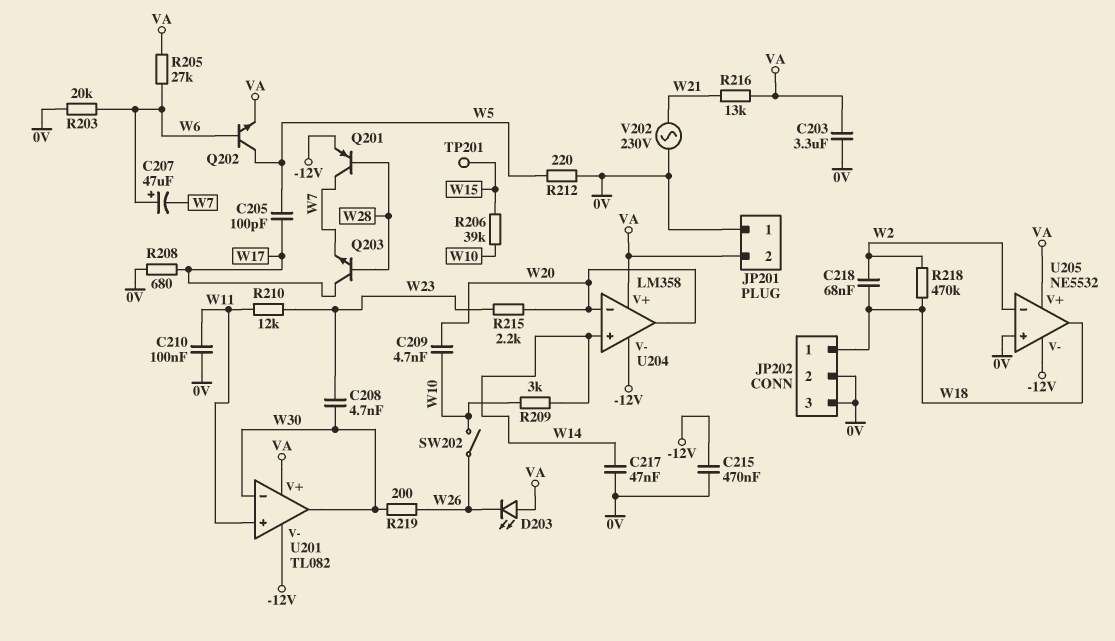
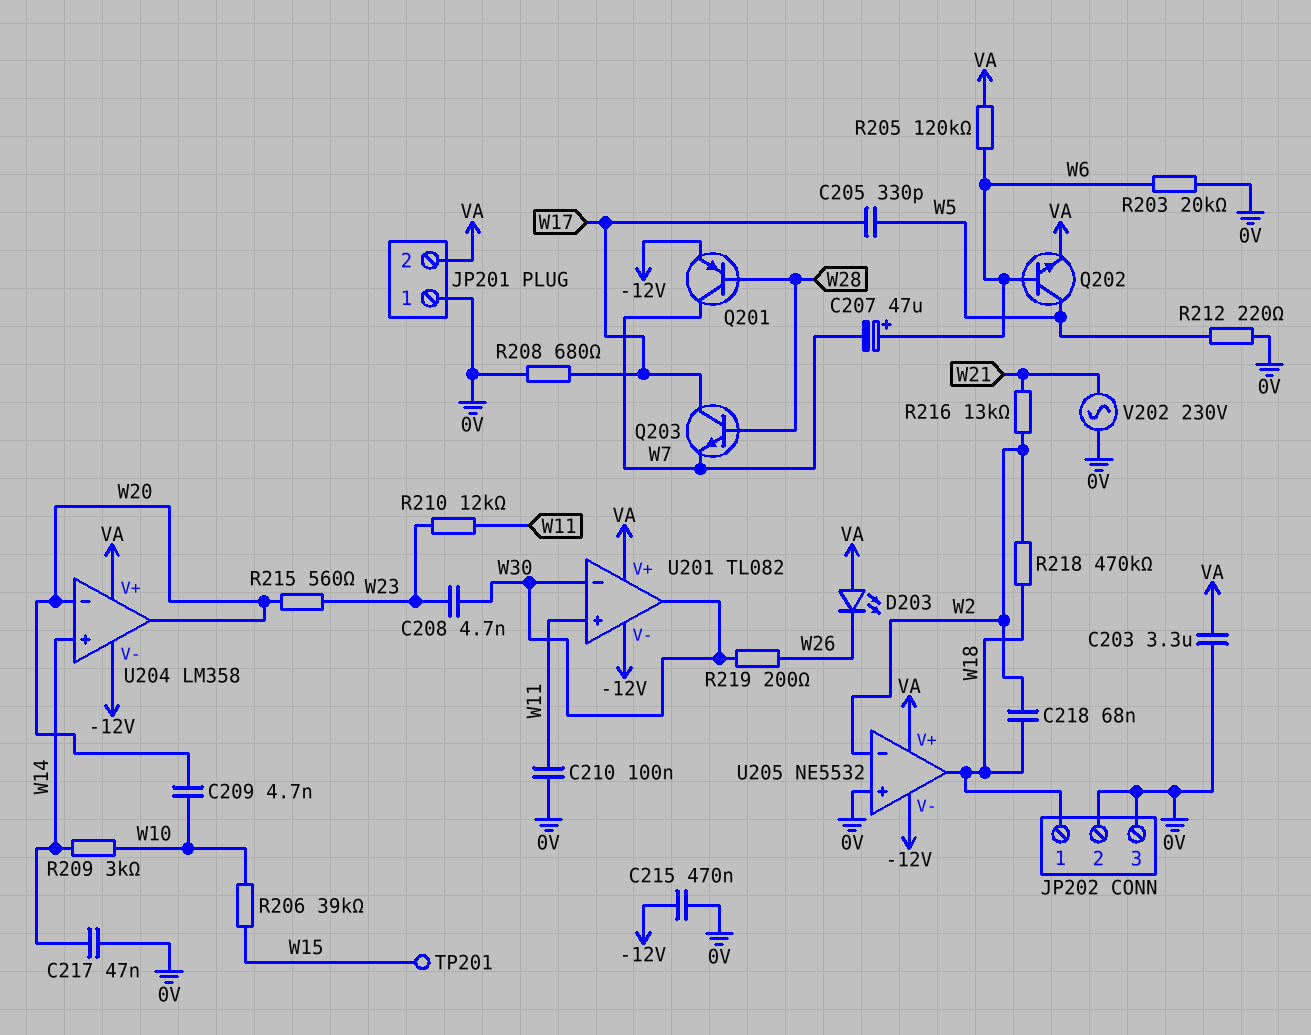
C205: 100pF (W5, W17) -> 330pF (W5, W17)
R205: 27k (VA, W6) -> 120k (VA, W6)
R215: 2.2k (W20, W23) -> 560 (W20, W23)
R216: 13k (VA, W21) -> 13k (W2, W21)
SW202: switch (W10, W26) -> none

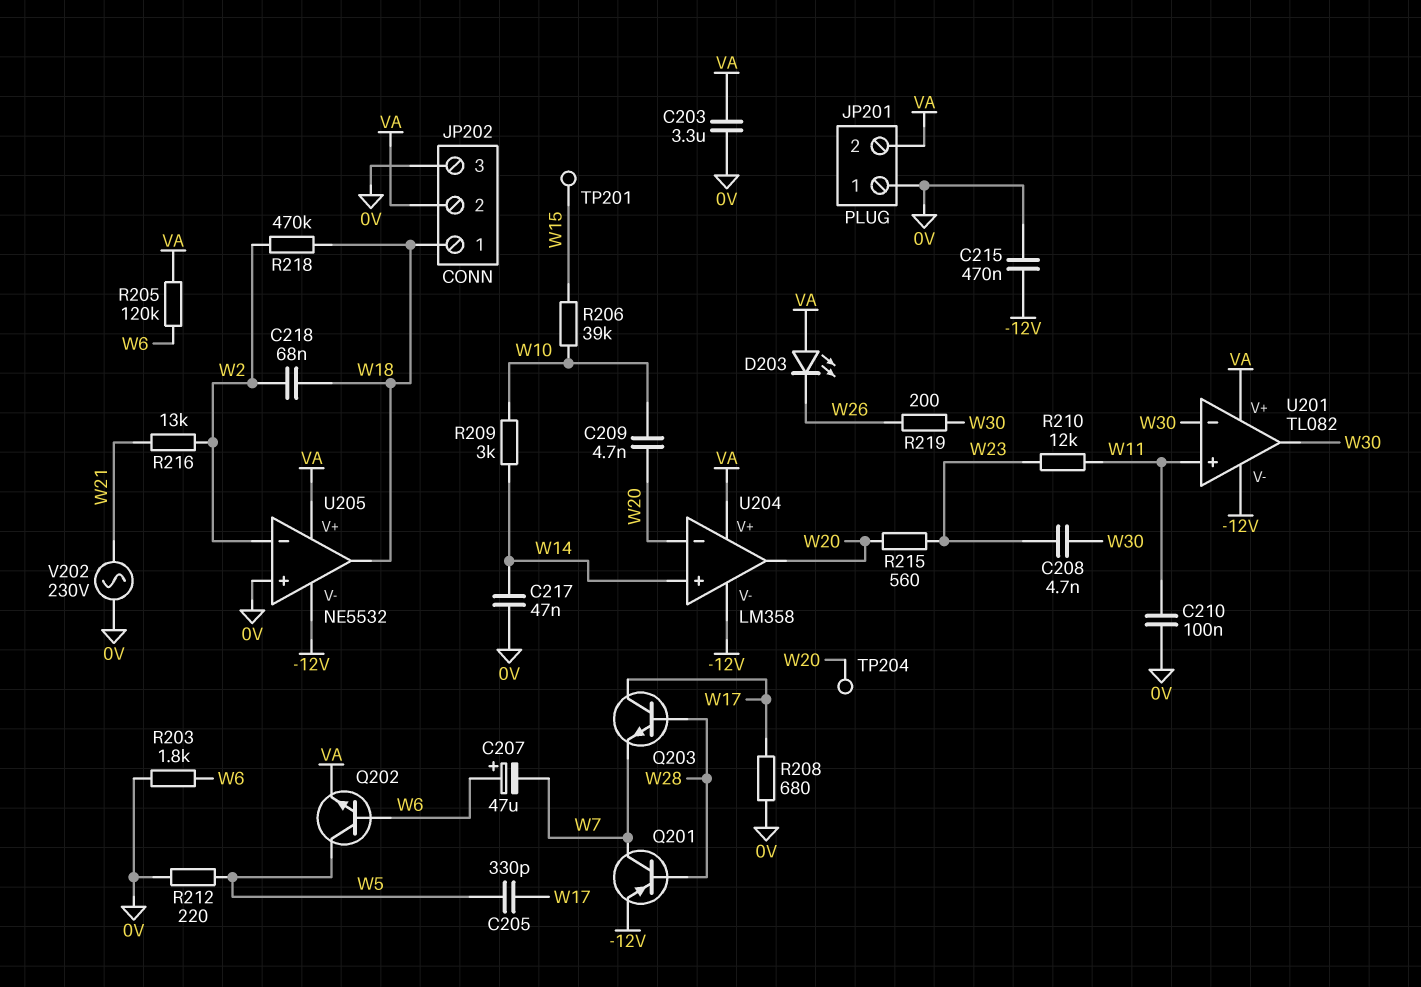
JP202 pin 2: 0V -> VA
R203: 20k (0V, W6) -> 1.8k (0V, W6)
TP204: none -> test point (W20)

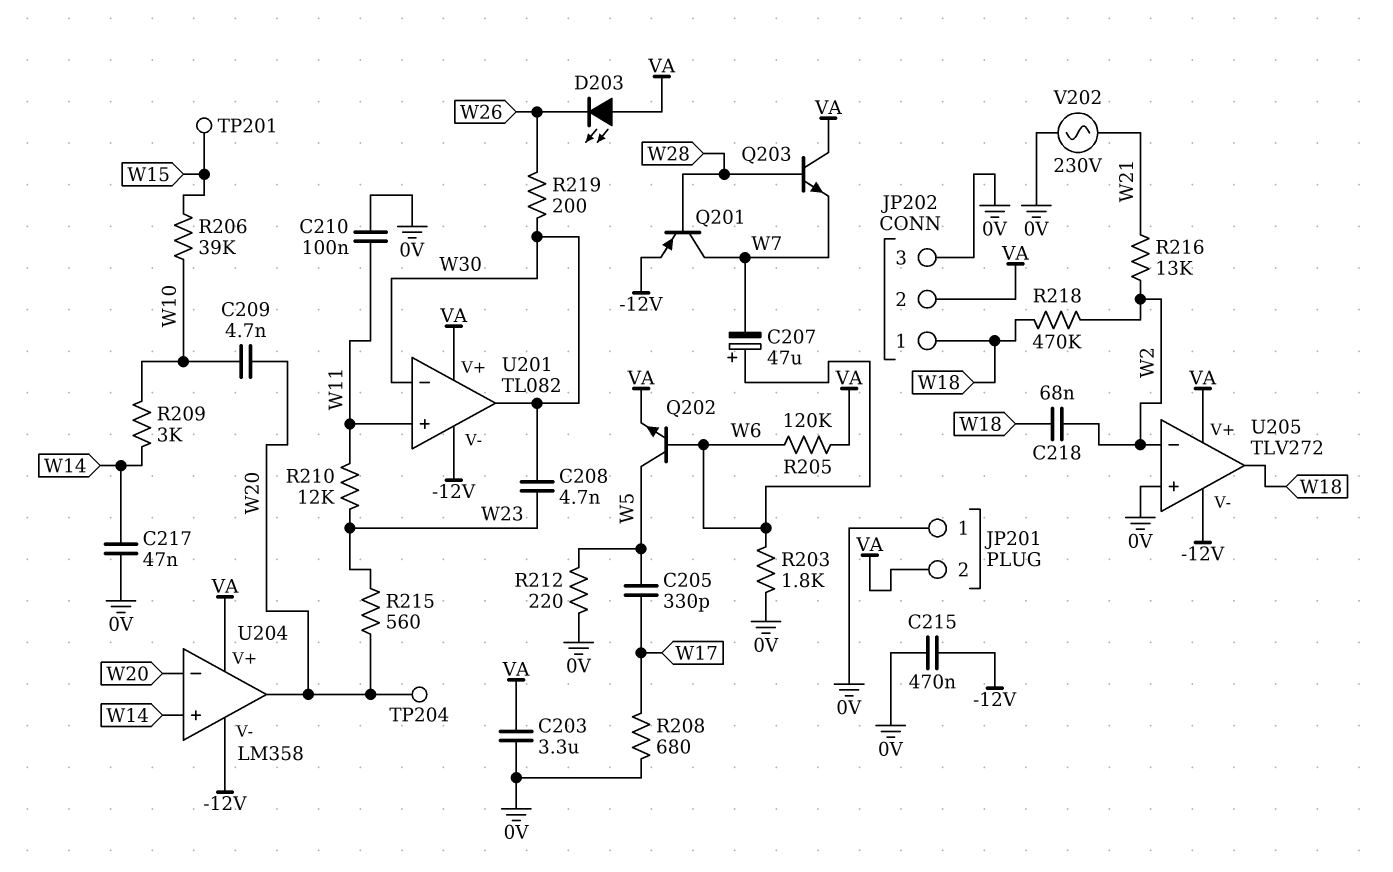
Q203: NPN (B W28, C W17, E W7) -> NPN (B W28, C VA, E W7)
U205: NE5532 -> TLV272

